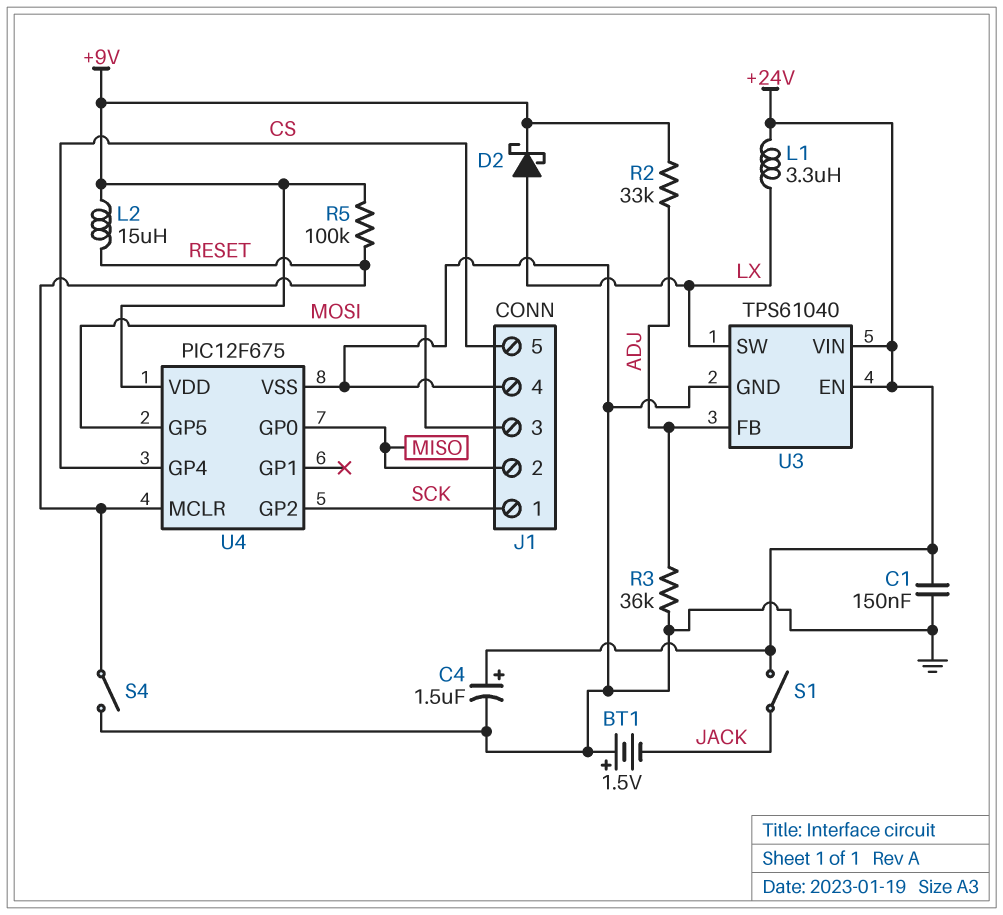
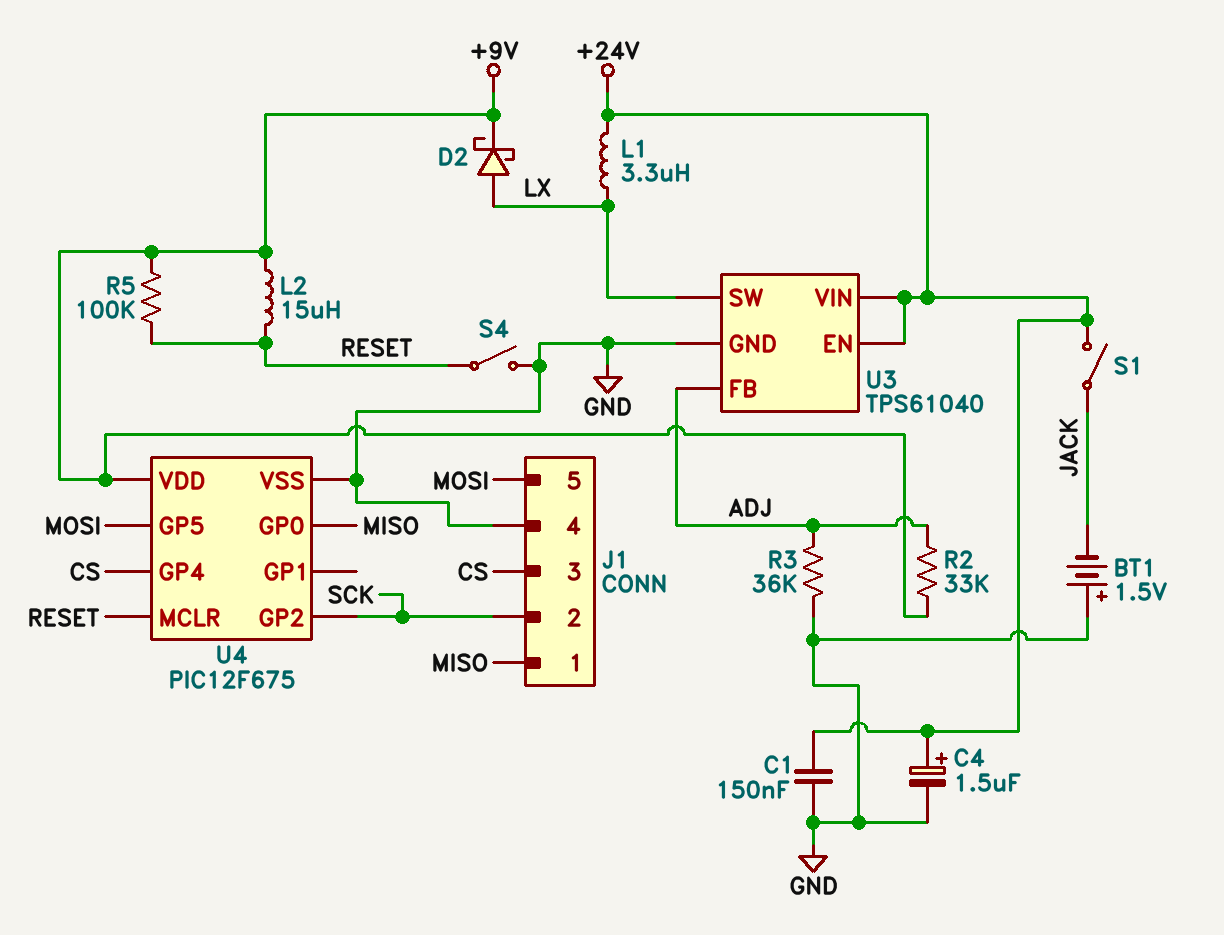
J1 pin 1: SCK -> MISO
J1 pin 2: MISO -> SCK
J1 pin 3: MOSI -> CS
J1 pin 5: CS -> MOSI

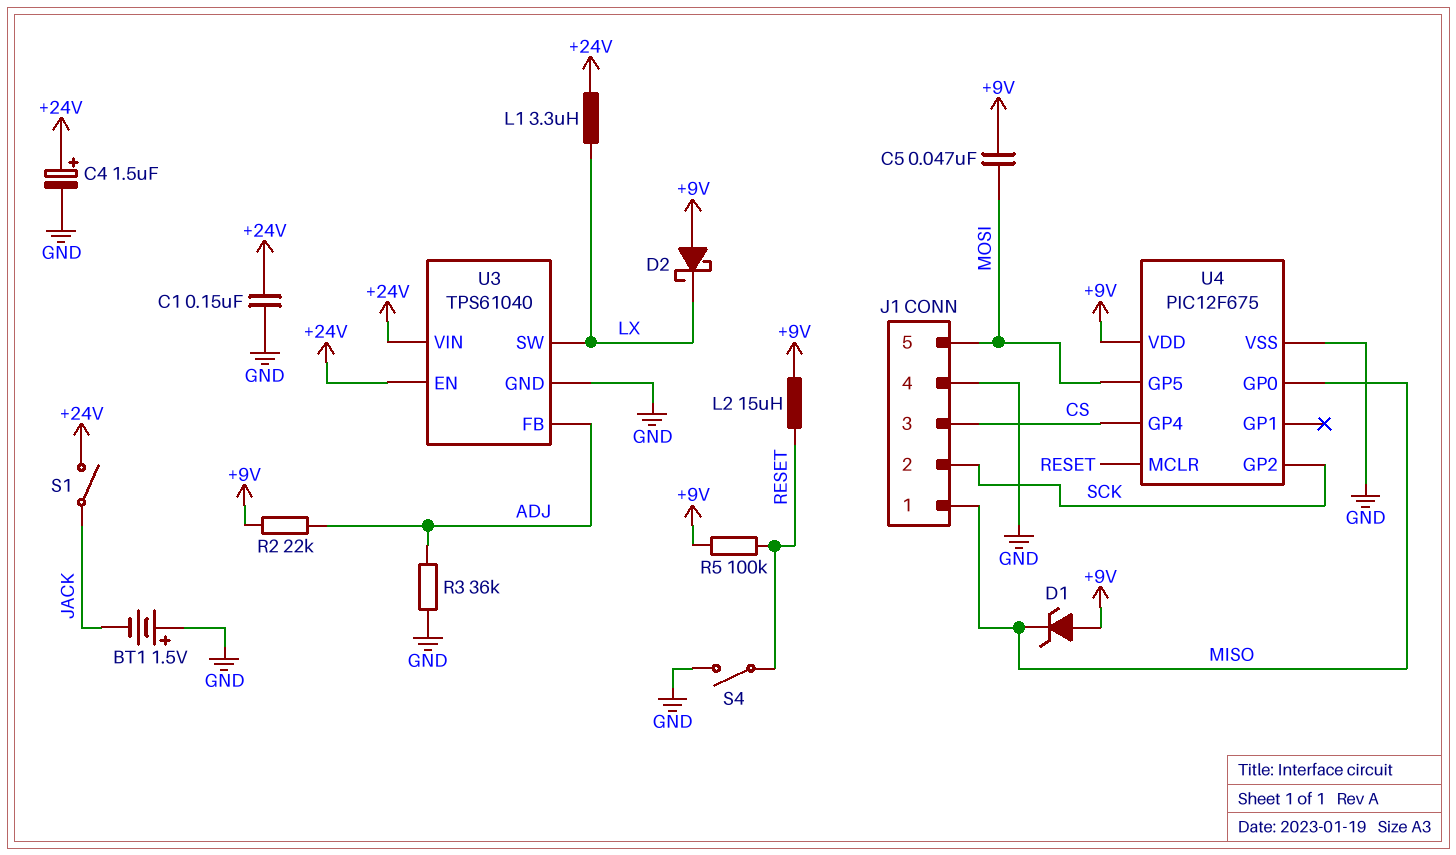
C5: none -> 47nF (+9V, MOSI)
D1: none -> zener (A +9V, K MISO)
D2: schottky (A LX, K +9V) -> schottky (A +9V, K LX)
R2: 33k (+9V, ADJ) -> 22k (+9V, ADJ)

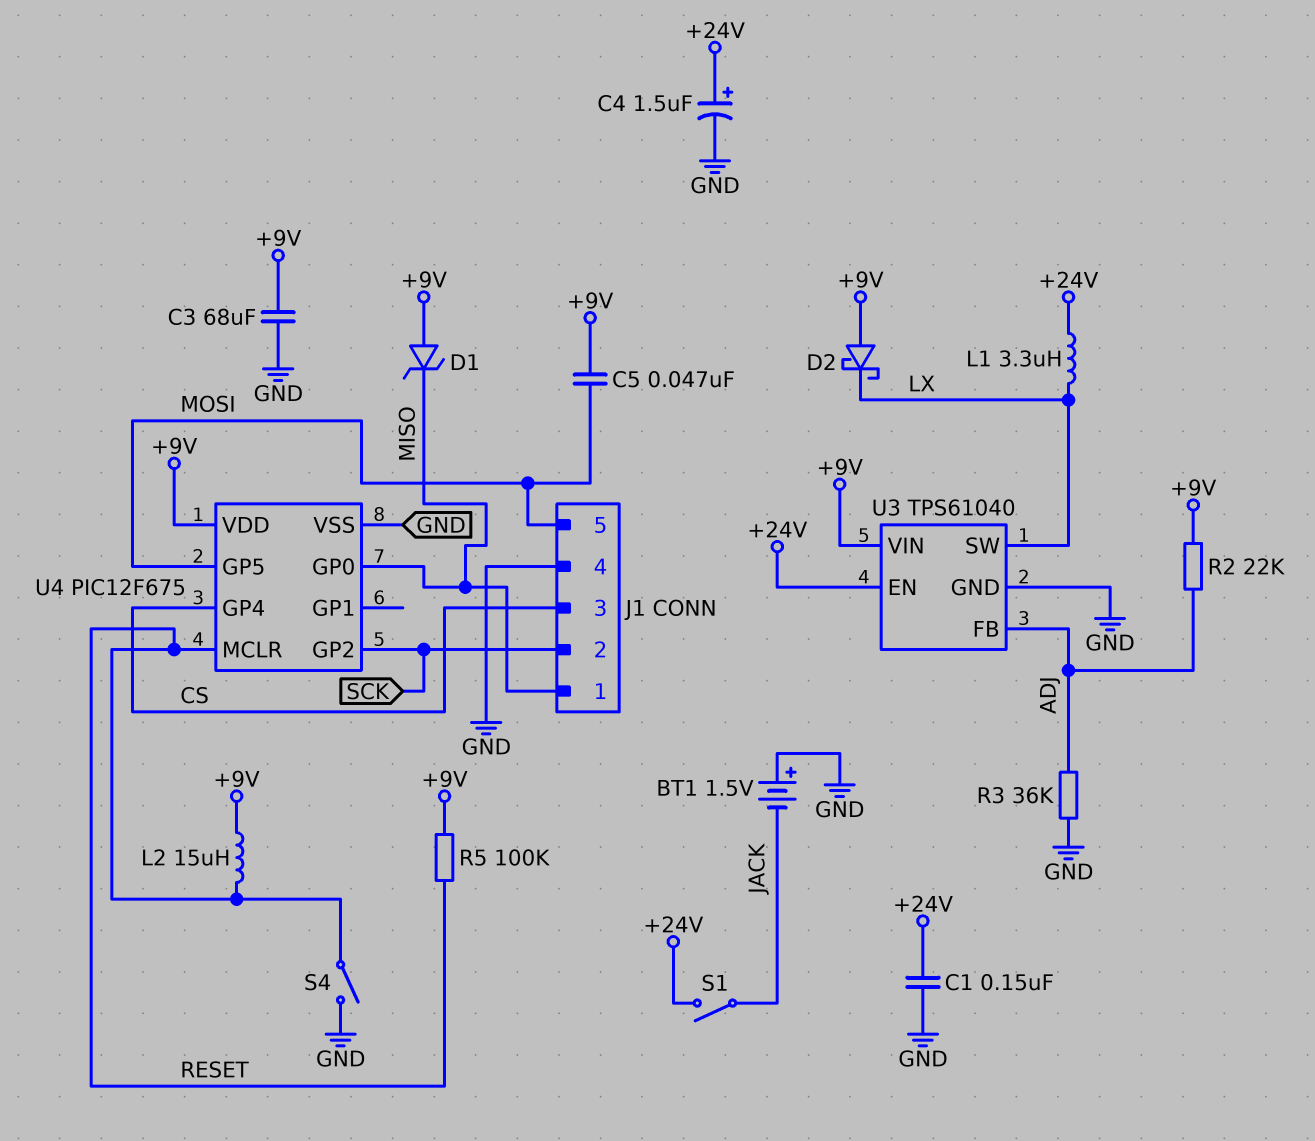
C3: none -> 68uF (+9V, GND)
U3 pin VIN: +24V -> +9V

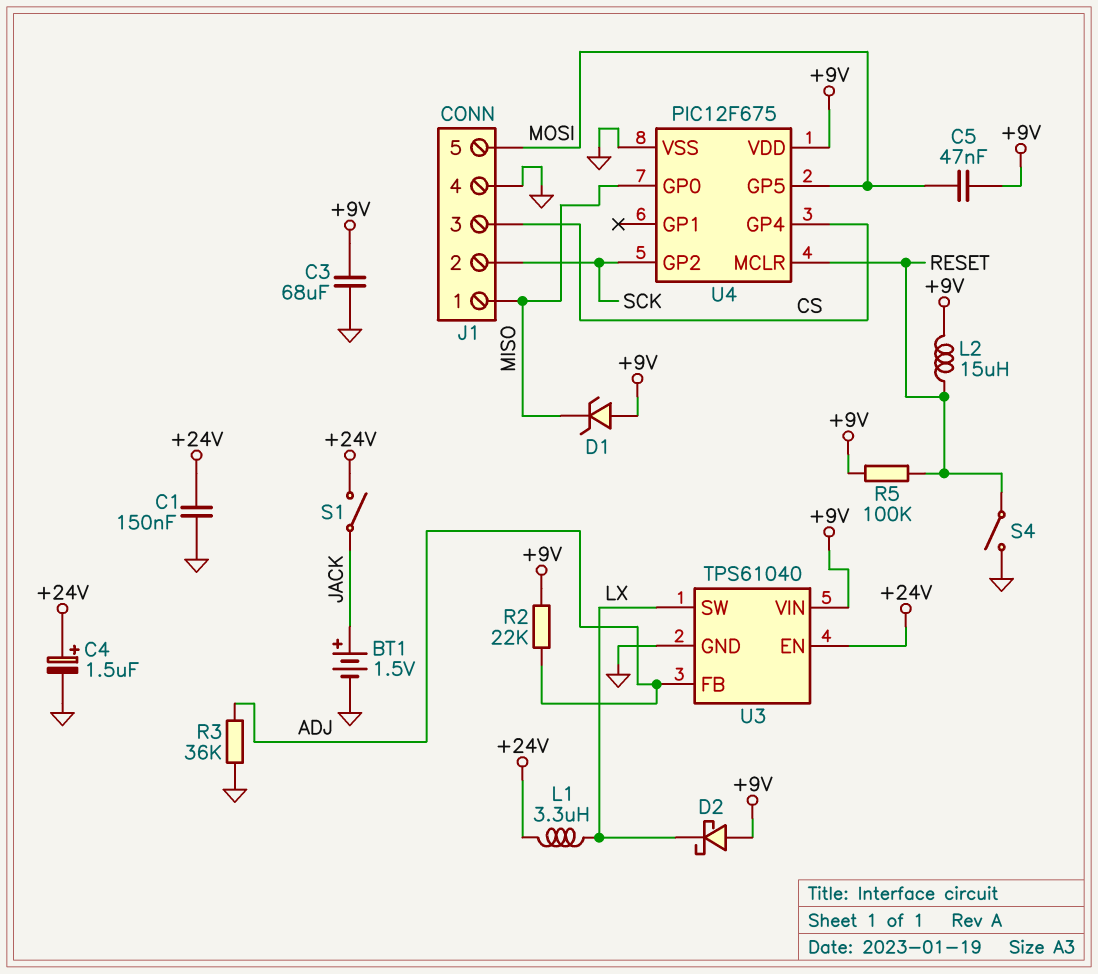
BT1: 1.5V (plus GND, minus JACK) -> 1.5V (plus JACK, minus GND)

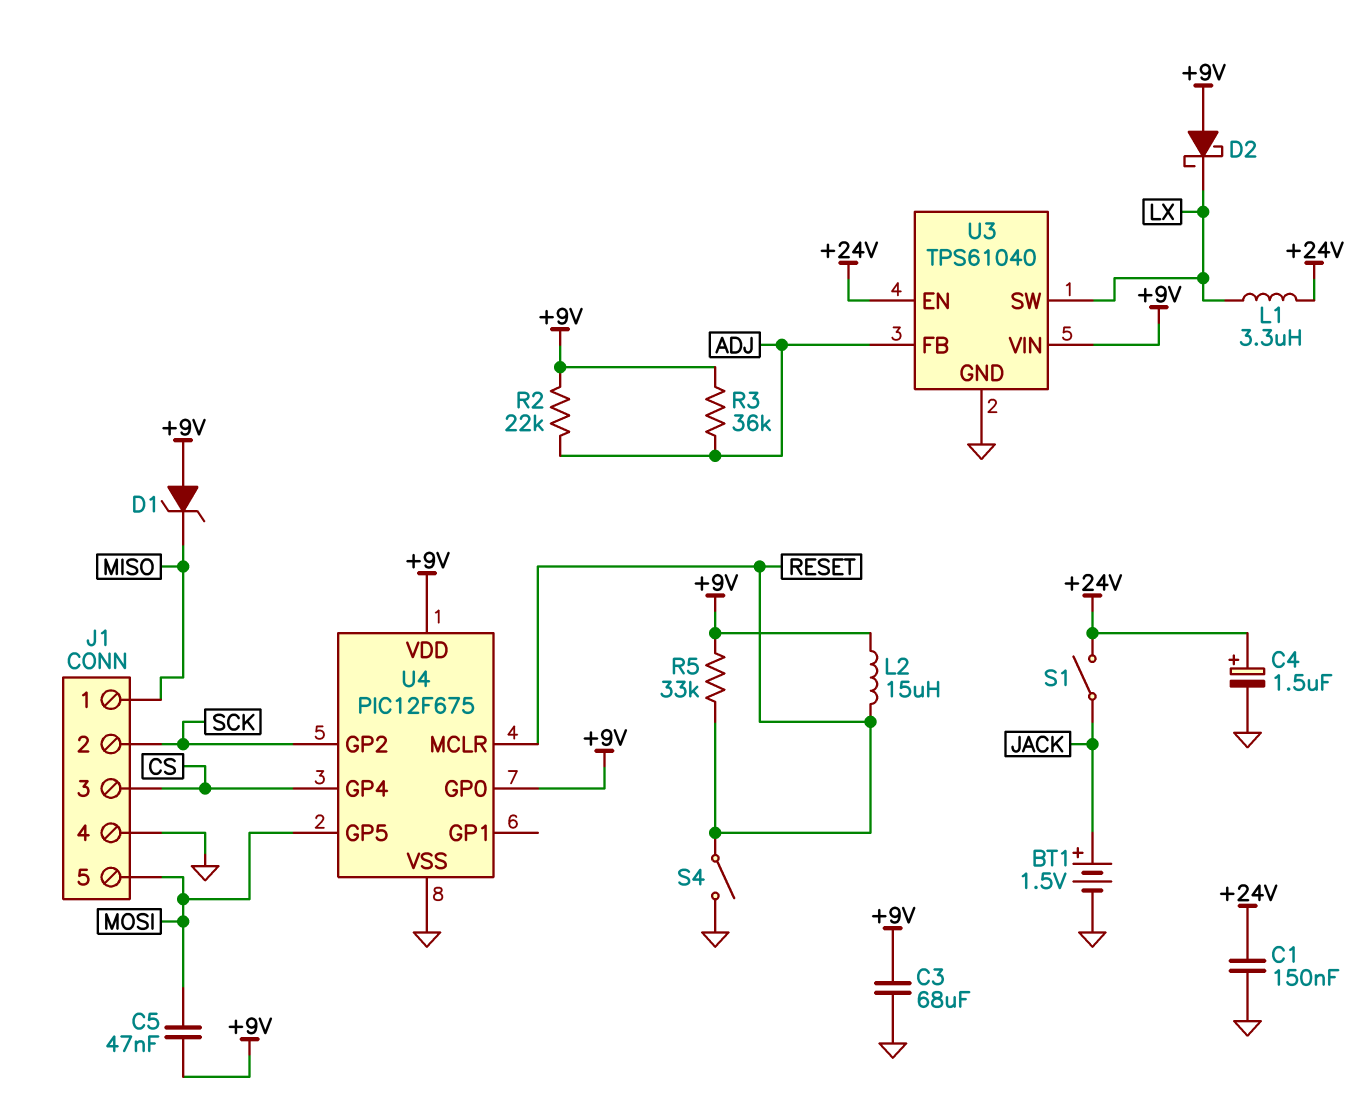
R3: 36k (ADJ, GND) -> 36k (+9V, ADJ)
R5: 100k (+9V, RESET) -> 33k (+9V, RESET)
U4 pin GP0: MISO -> +9V

